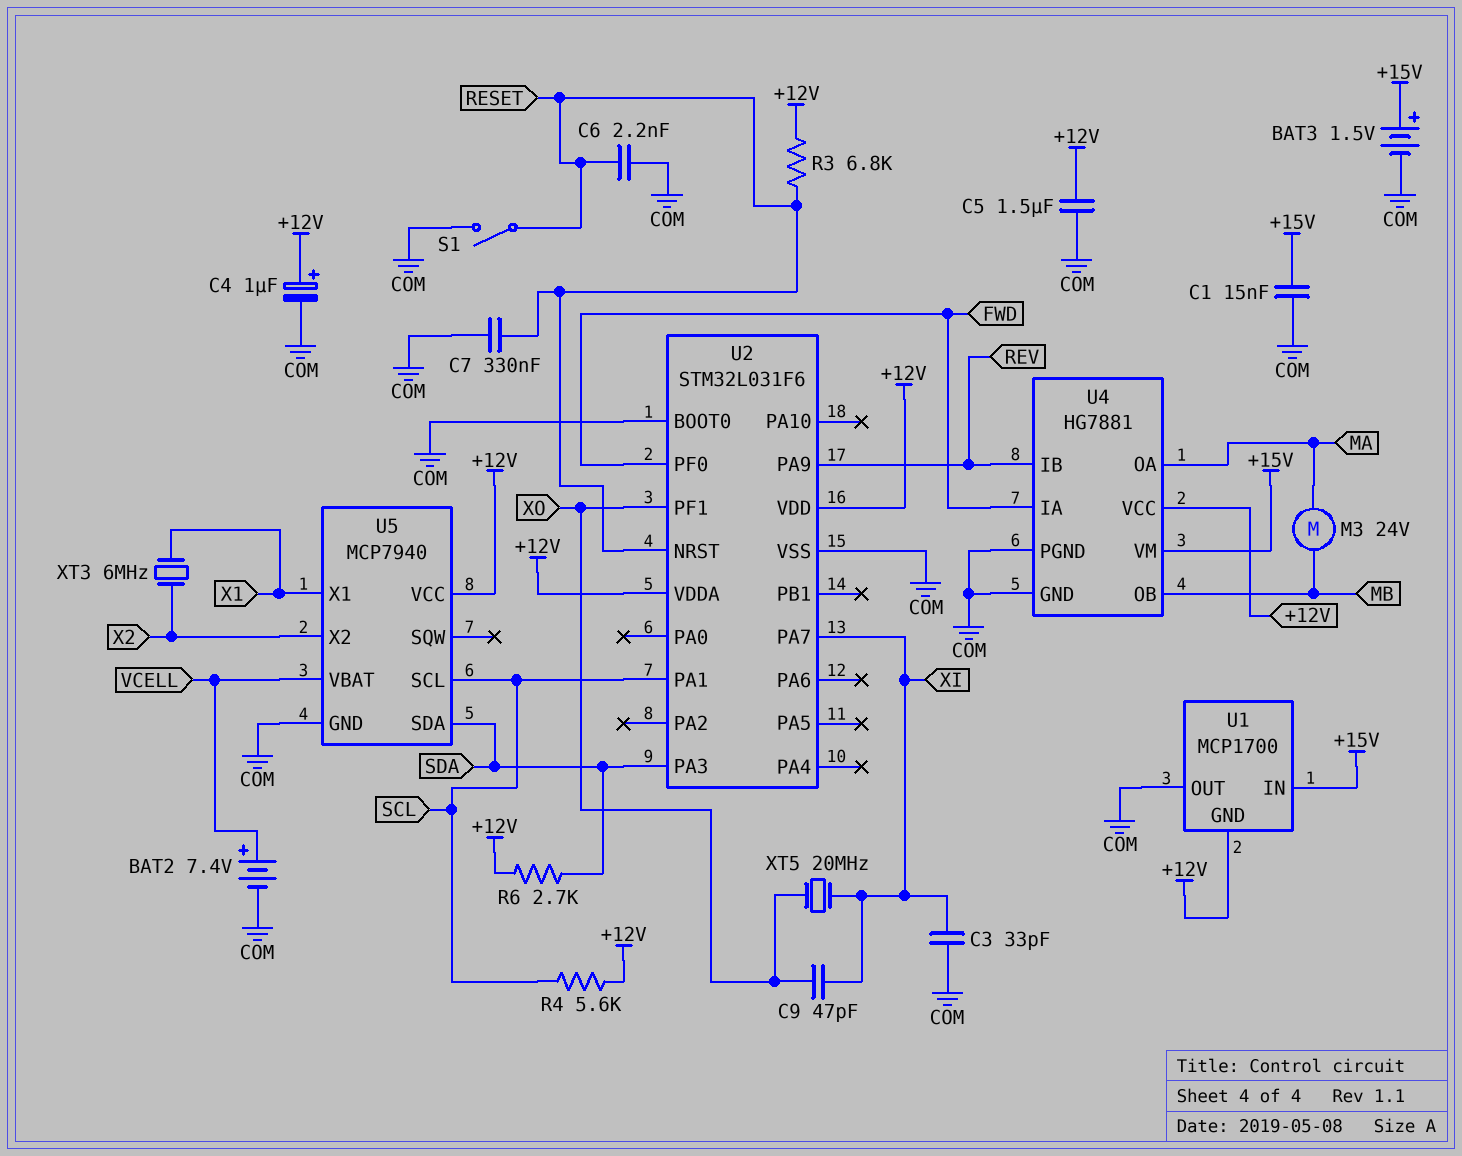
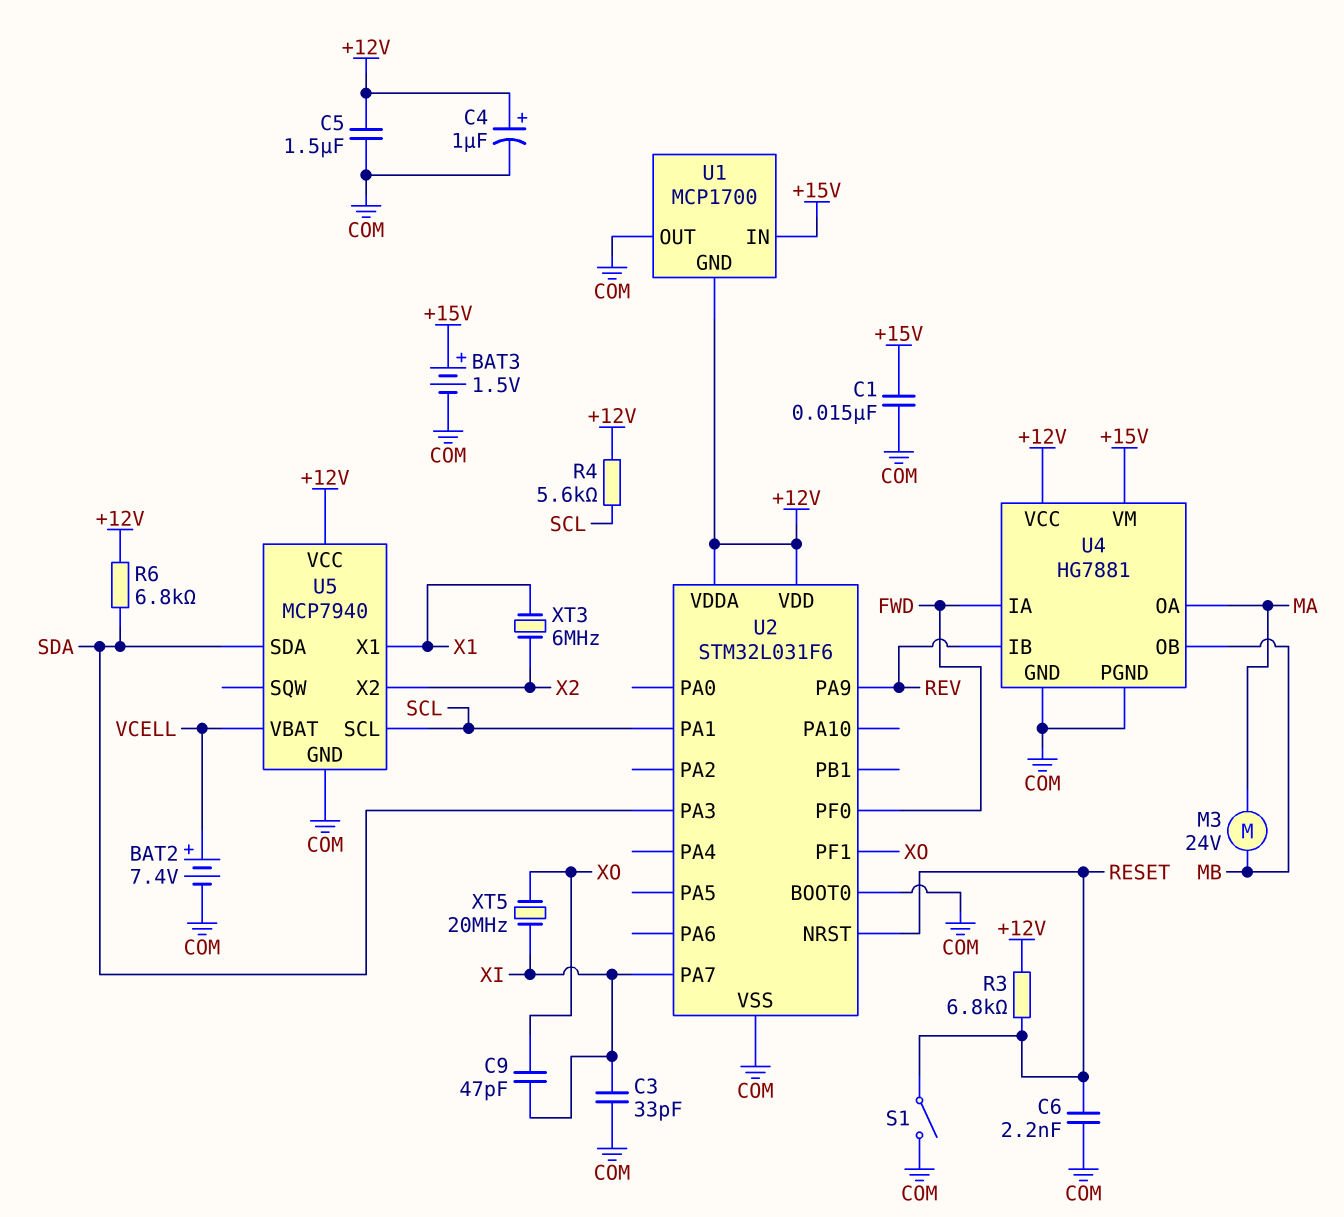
C7: 330nF (COM, RESET) -> none
R6: 2.7k (+12V, SDA) -> 6.8k (+12V, SDA)

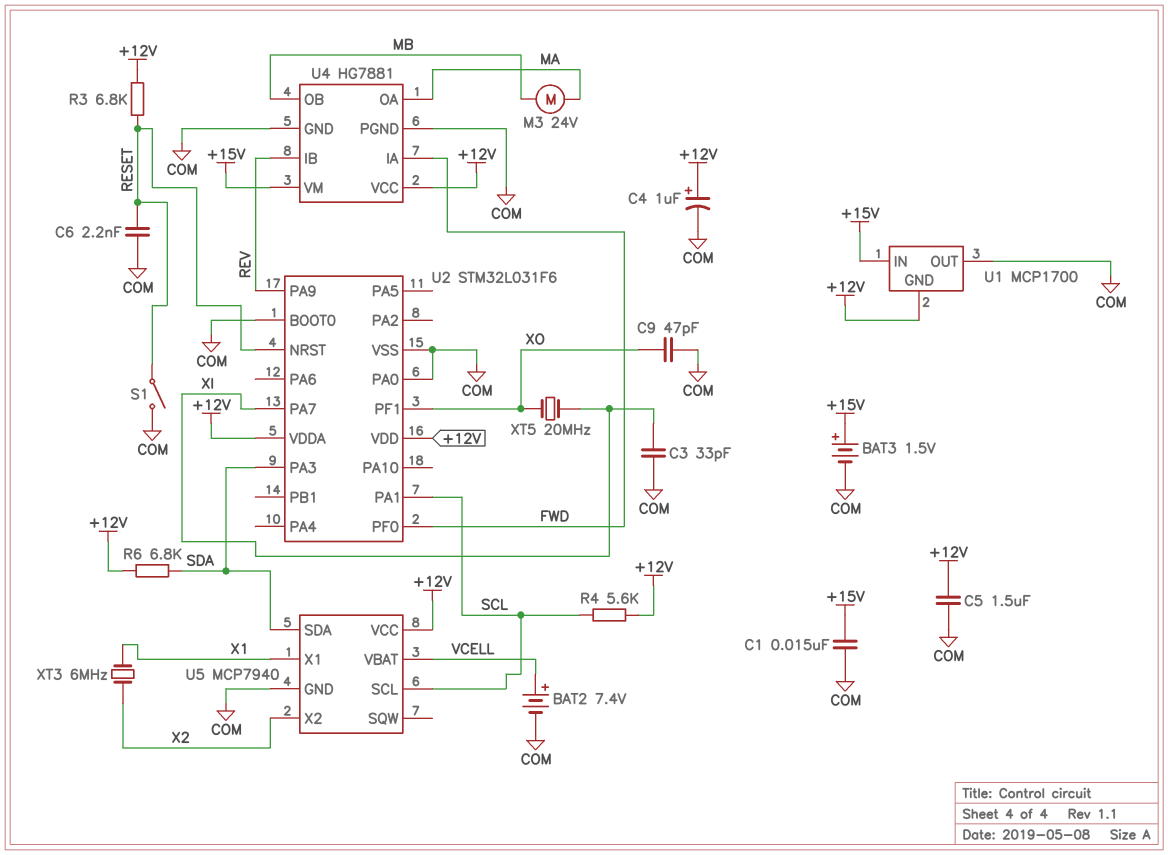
C9: 47pF (XI, XO) -> 47pF (COM, XO)
U2 pin PA0: none -> COM

